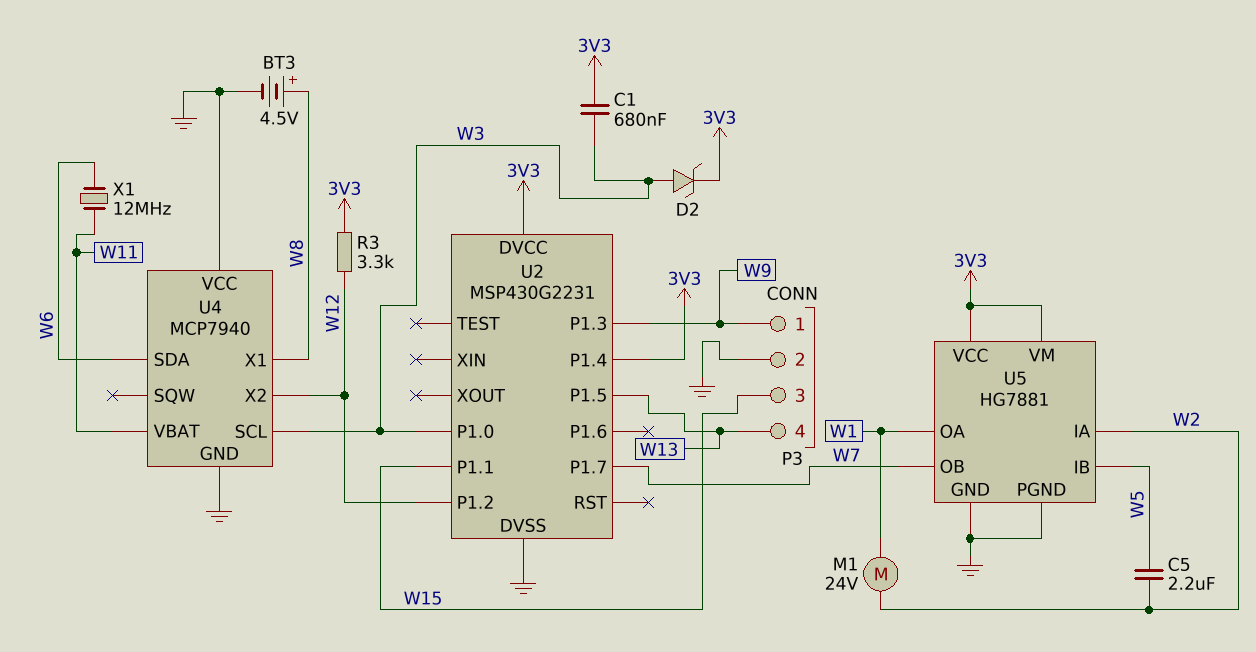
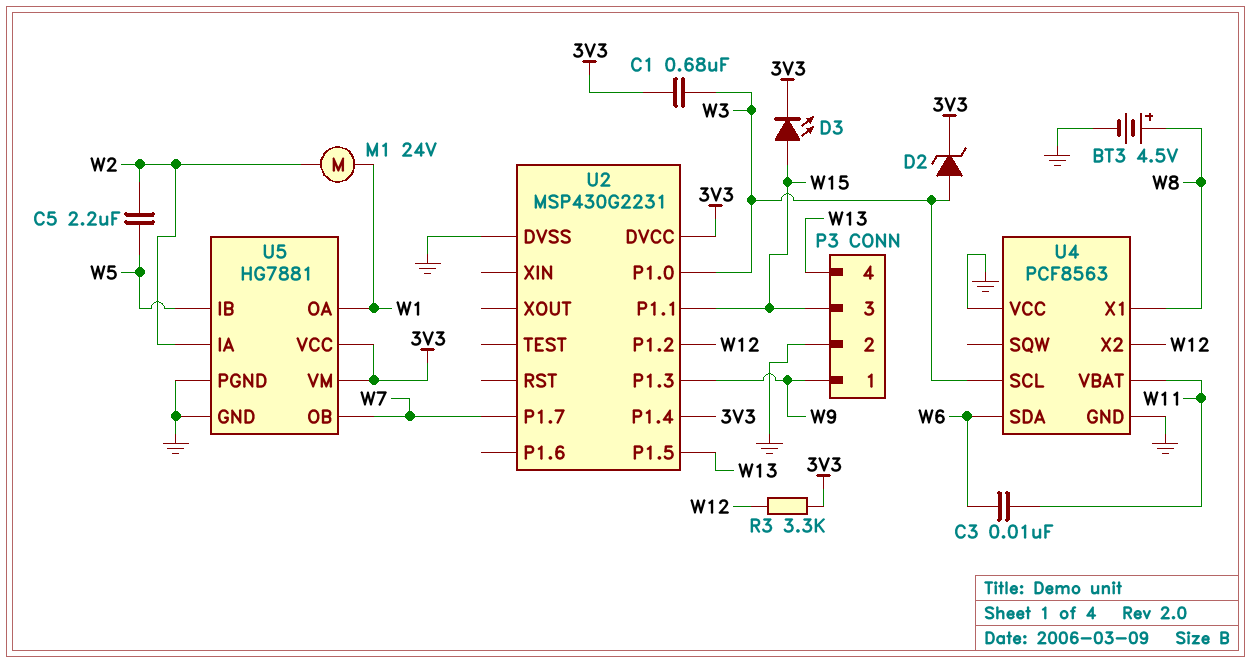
C3: none -> 10nF (W6, W11)
D3: none -> LED (A W15, K 3V3)
U4: MCP7940 -> PCF8563
X1: 12MHz (W6, W11) -> none

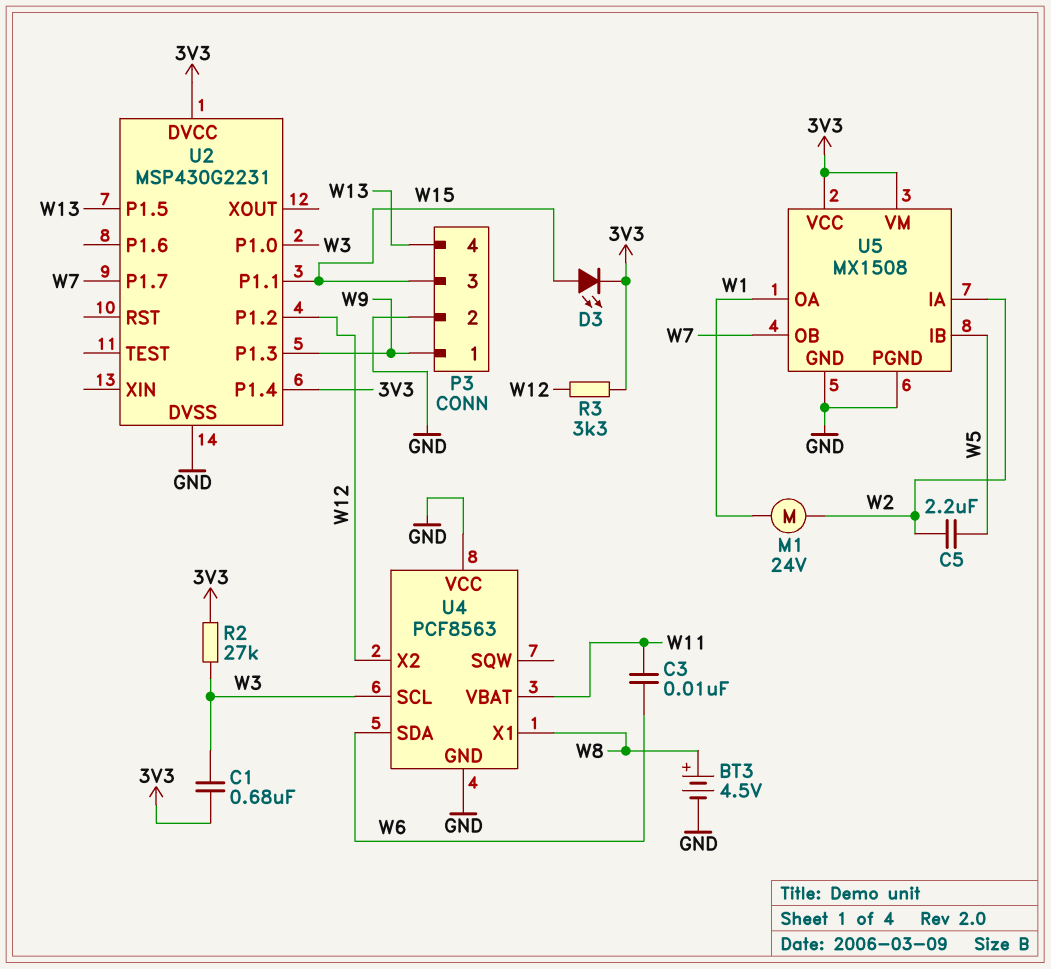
D2: zener (A W3, K 3V3) -> none
R2: none -> 27k (3V3, W3)
U5: HG7881 -> MX1508

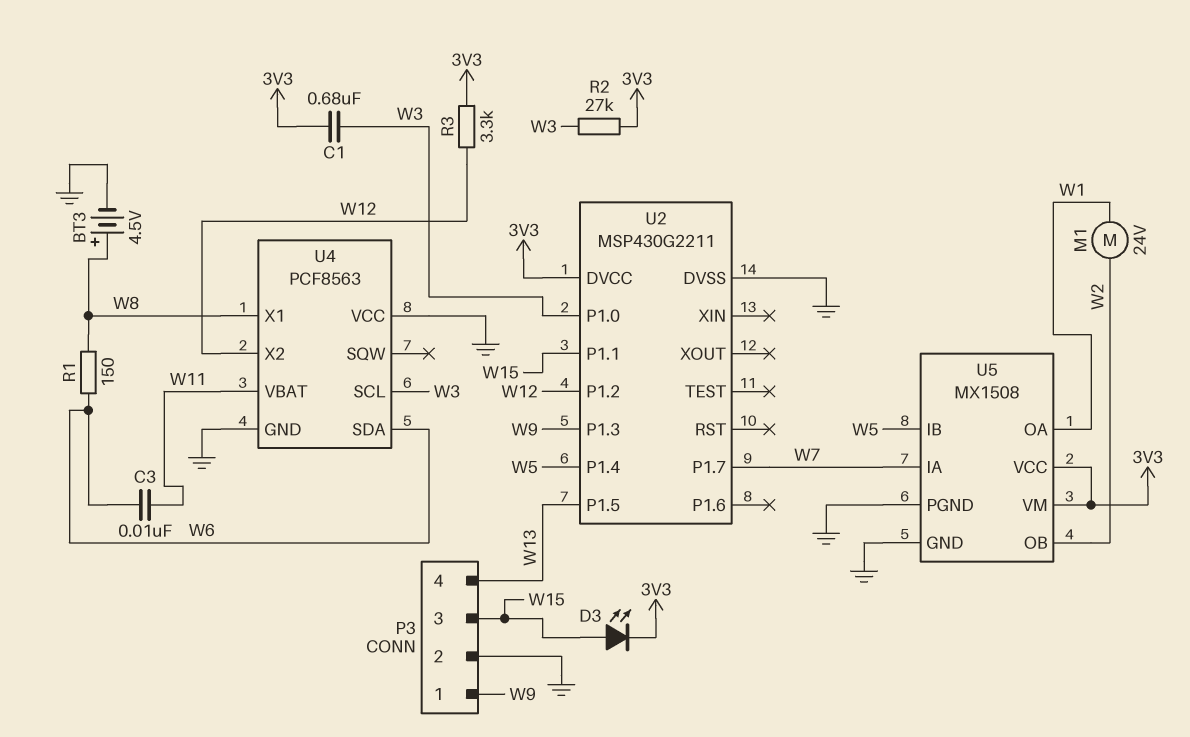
C5: 2.2uF (W2, W5) -> none
R1: none -> 150 (W6, W8)
U2: MSP430G2231 -> MSP430G2211
U2 pin P1.4: 3V3 -> W5
U5 pin IA: W2 -> W7
U5 pin OB: W7 -> W2

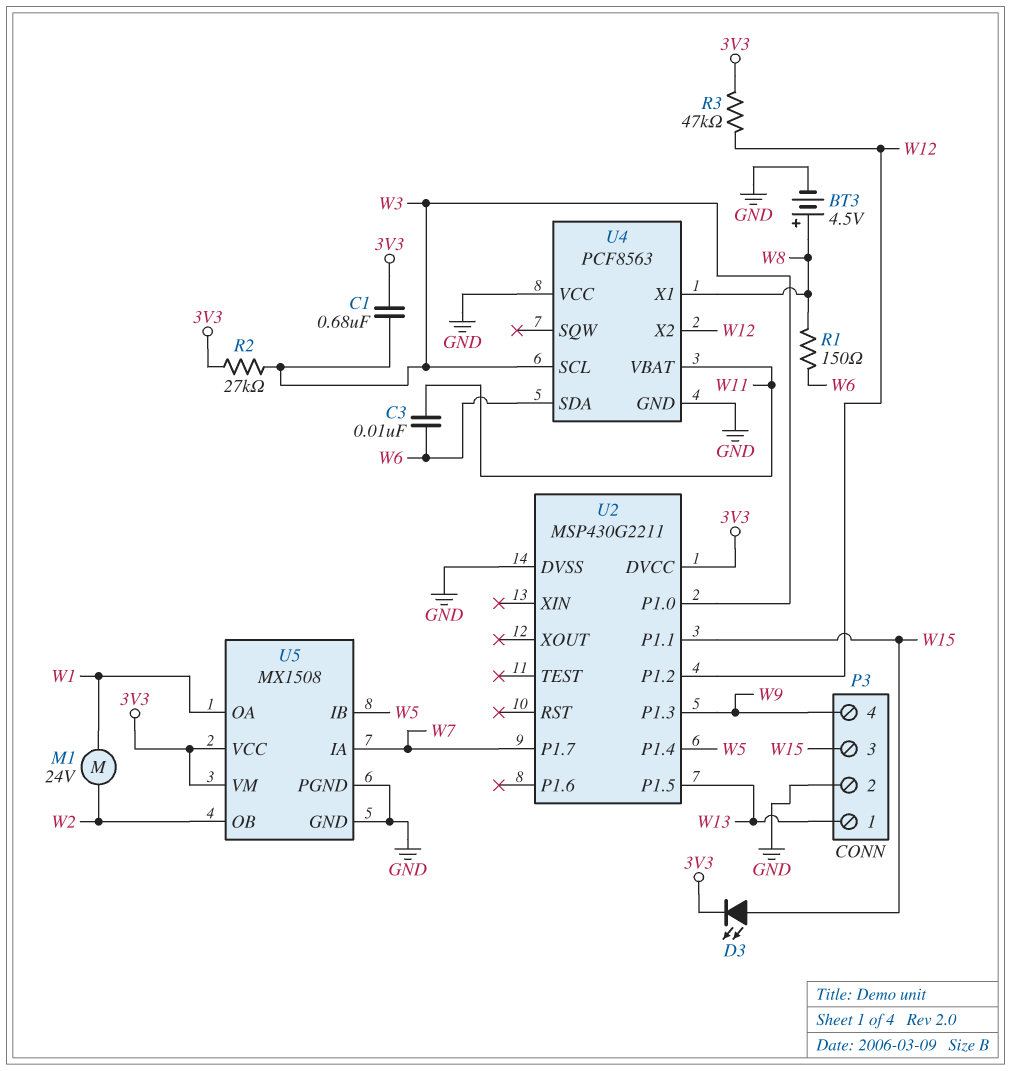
P3 pin 1: W9 -> W13
P3 pin 4: W13 -> W9
R3: 3.3k (3V3, W12) -> 47k (3V3, W12)

